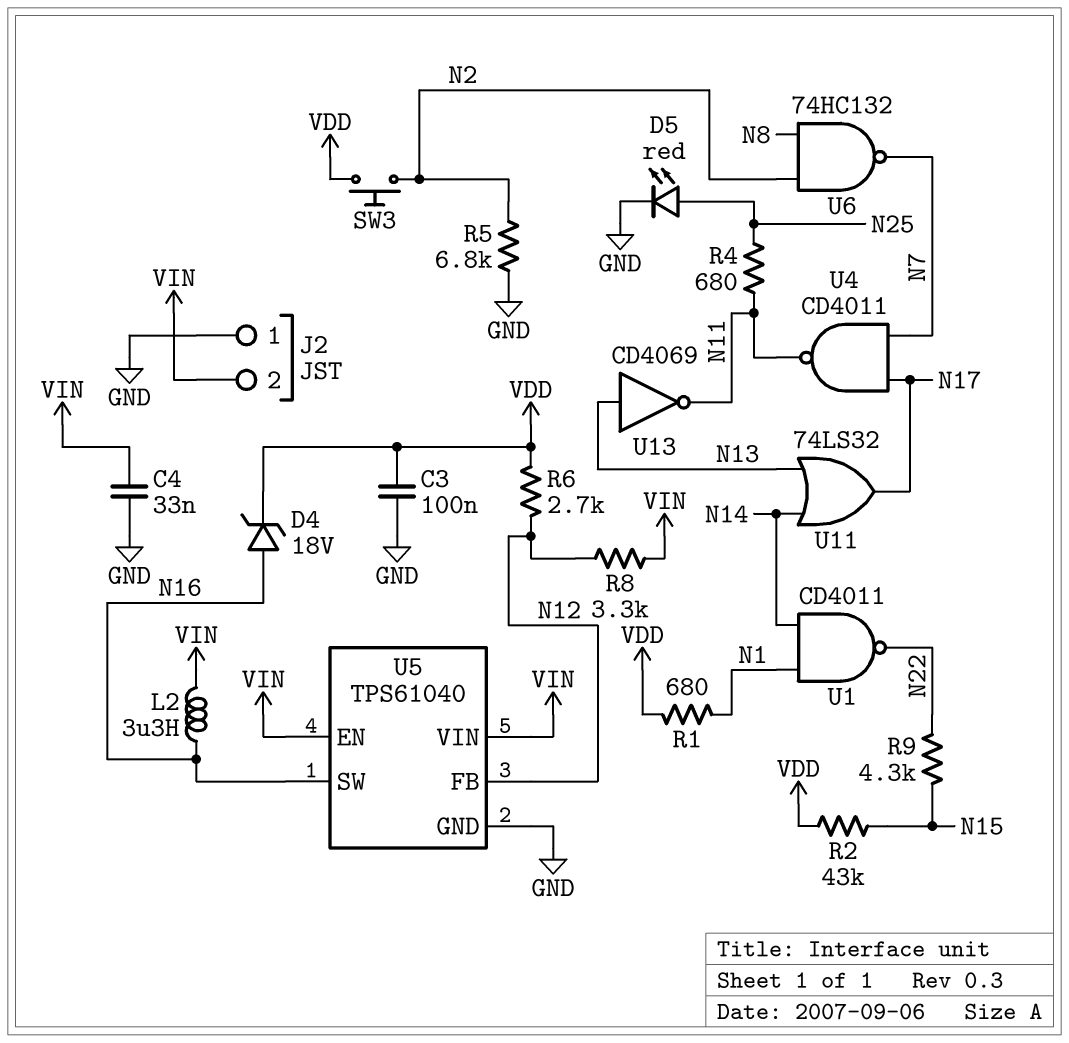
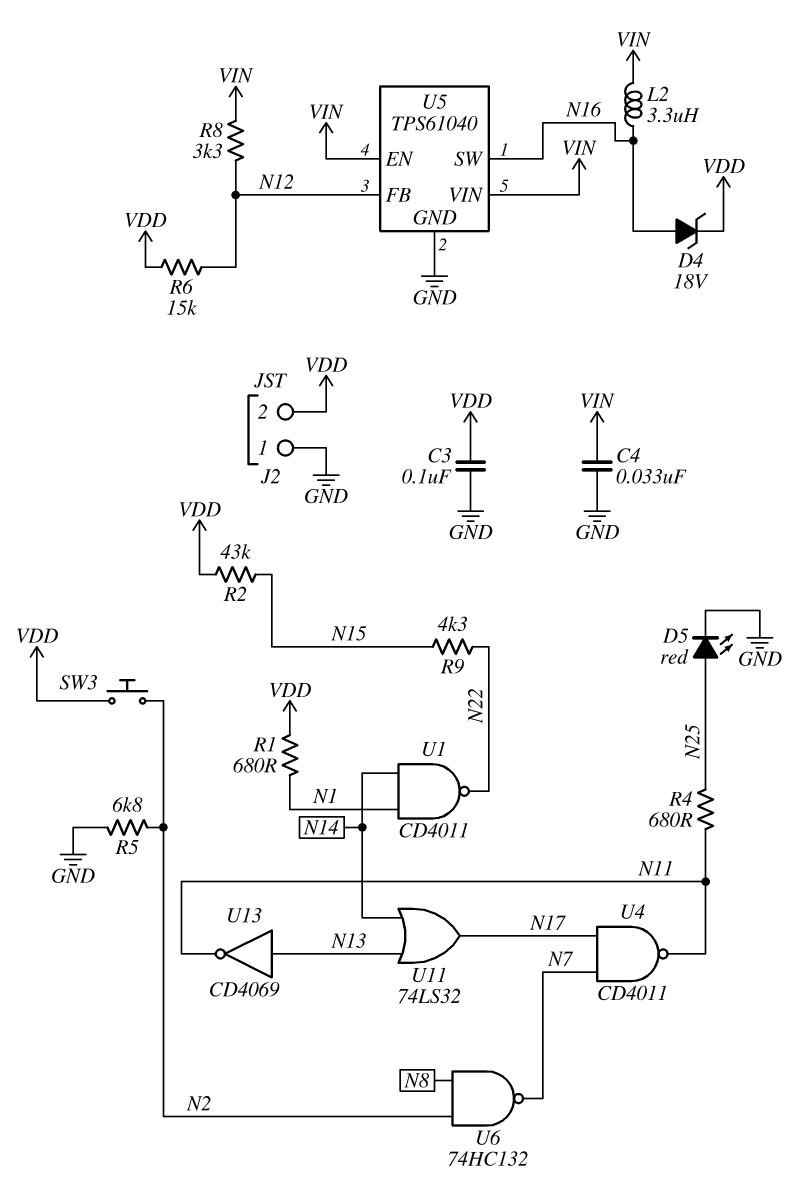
J2 pin 2: VIN -> VDD
R6: 2.7k (N12, VDD) -> 15k (N12, VDD)

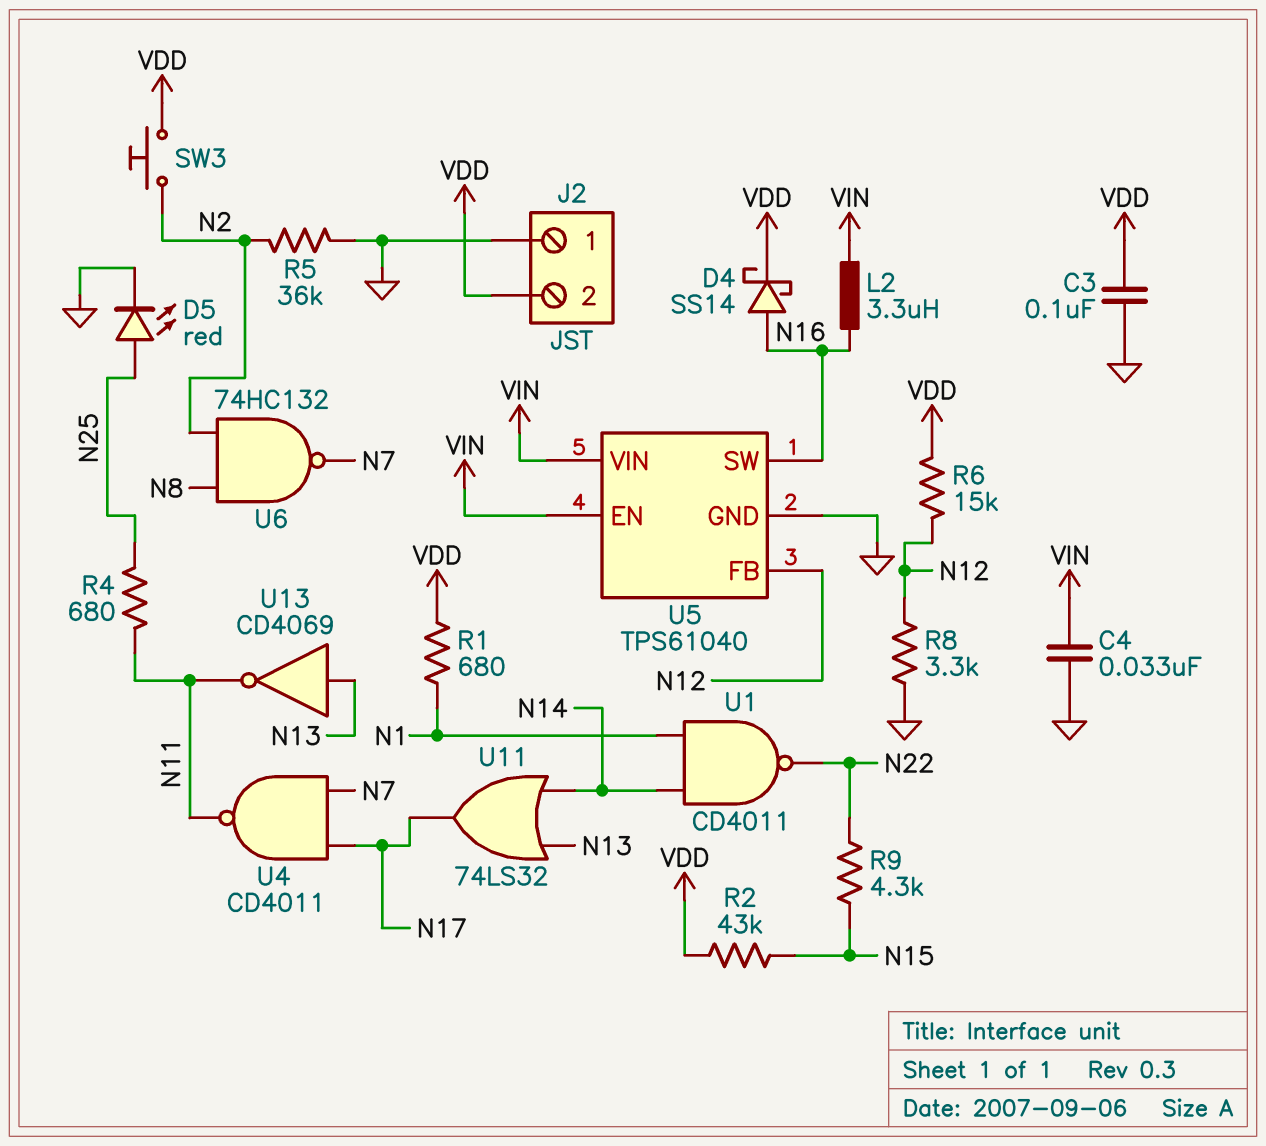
D4: zener 18V (A N16, K VDD) -> schottky SS14 (A N16, K VDD)
R5: 6.8k (GND, N2) -> 36k (GND, N2)
R8: 3.3k (N12, VIN) -> 3.3k (GND, N12)

